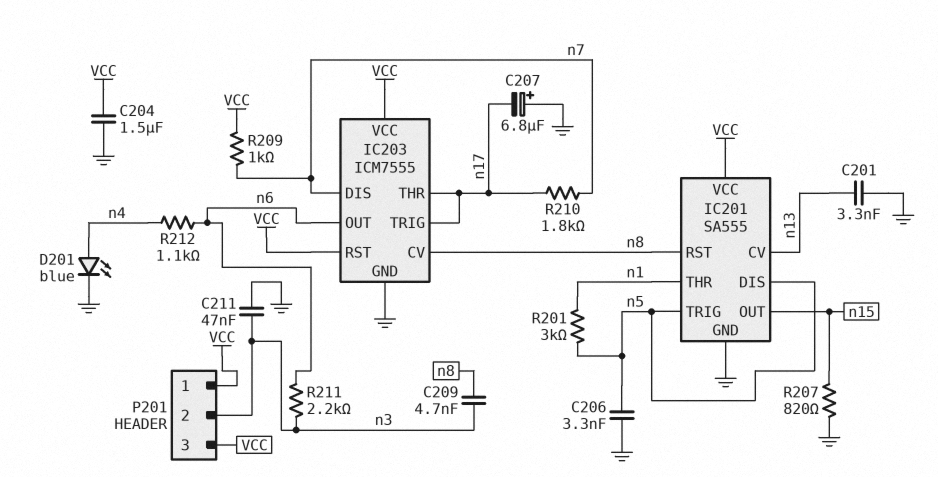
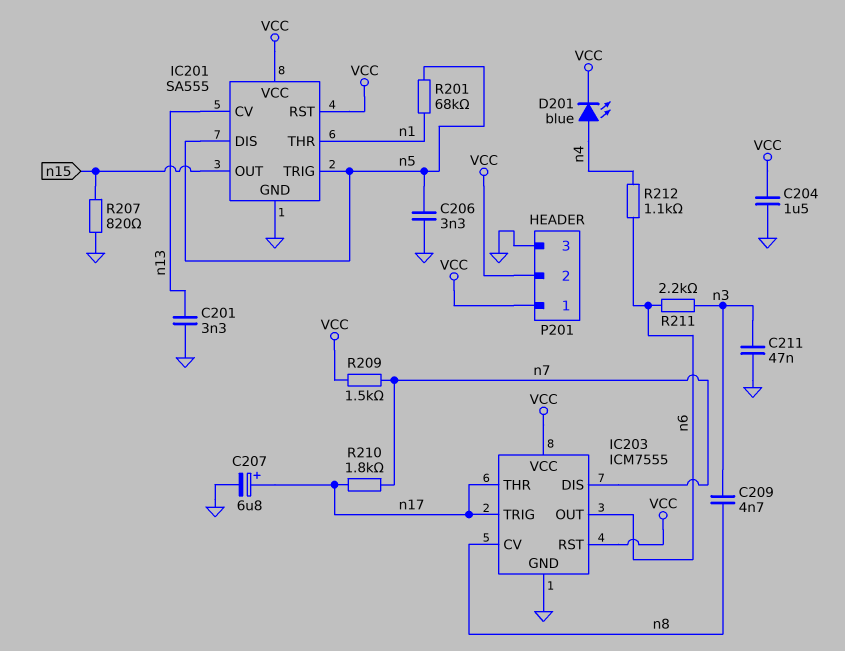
C207: 6.8uF (plus GND, minus n17) -> 6.8uF (plus n17, minus GND)
D201: LED blue (A n4, K GND) -> LED blue (A n4, K VCC)
IC201 pin RST: n8 -> VCC
P201 pin 2: n3 -> VCC
P201 pin 3: VCC -> GND
R201: 3k (n1, n5) -> 68k (n1, n5)
R209: 1k (VCC, n7) -> 1.5k (VCC, n7)

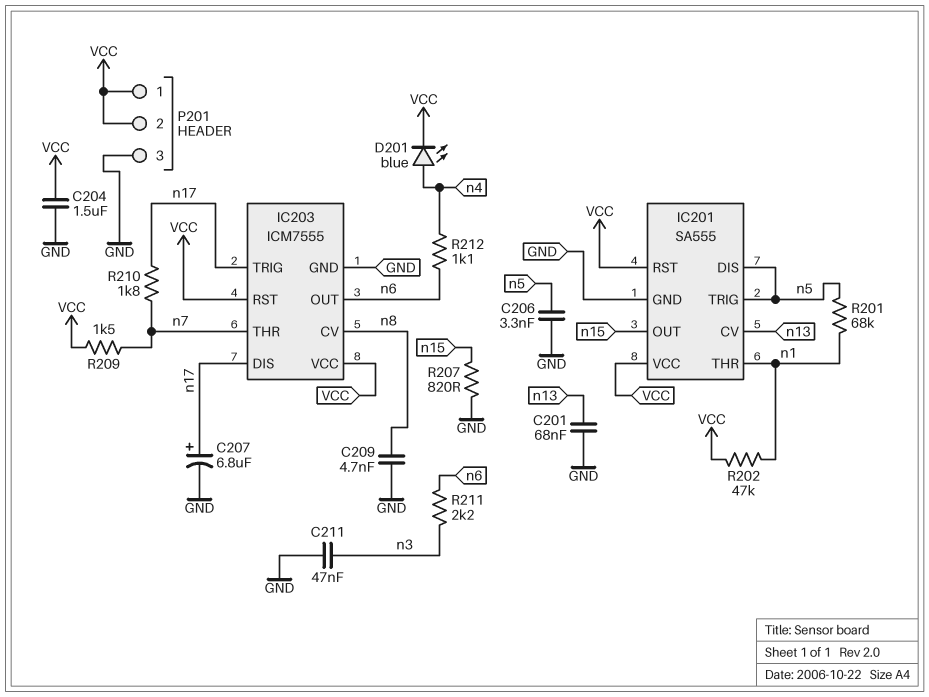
C201: 3.3nF (GND, n13) -> 68nF (GND, n13)
C209: 4.7nF (n3, n8) -> 4.7nF (GND, n8)
IC203 pin DIS: n7 -> n17
IC203 pin THR: n17 -> n7
R202: none -> 47k (VCC, n1)

